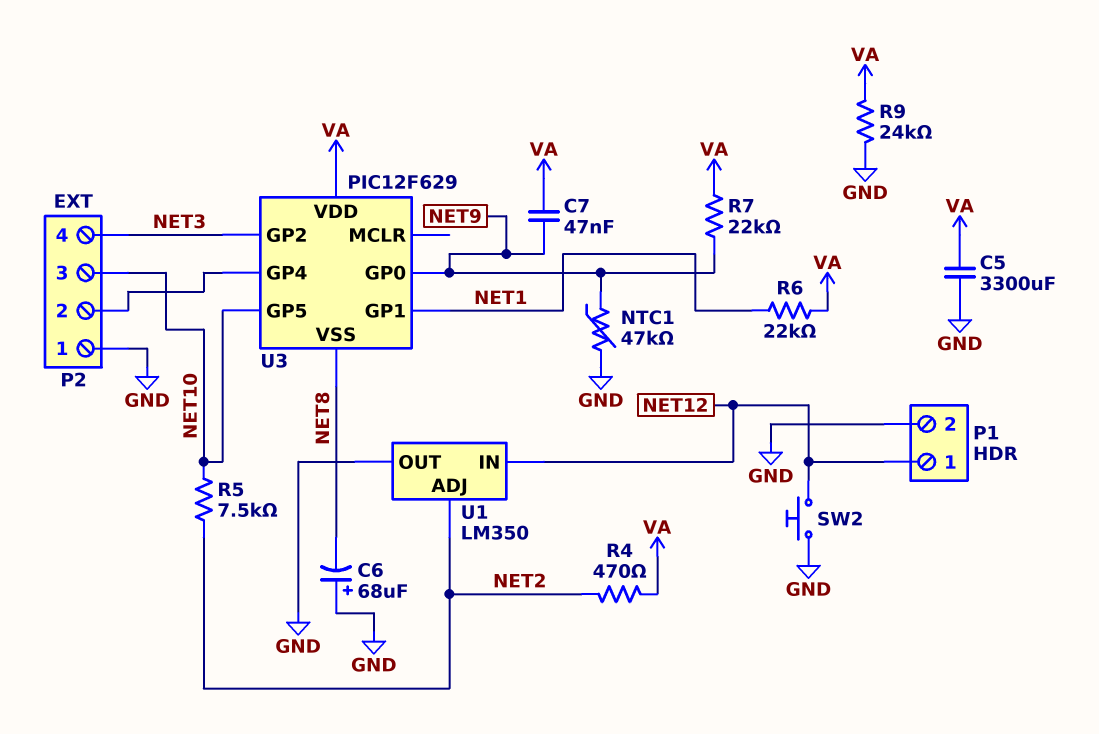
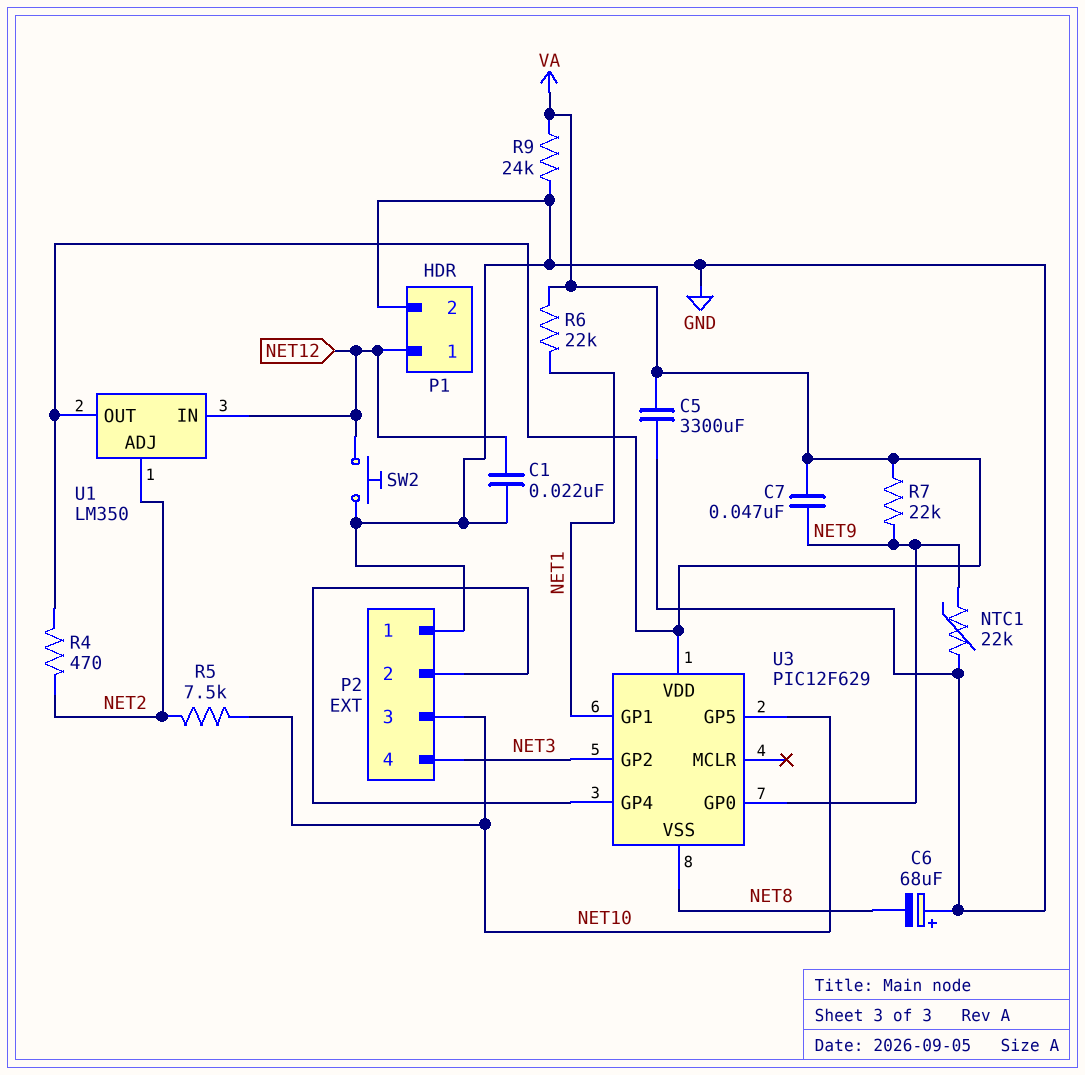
C1: none -> 22nF (GND, NET12)
NTC1: 47k (GND, NET9) -> 22k (GND, NET9)
U1 pin OUT: GND -> VA

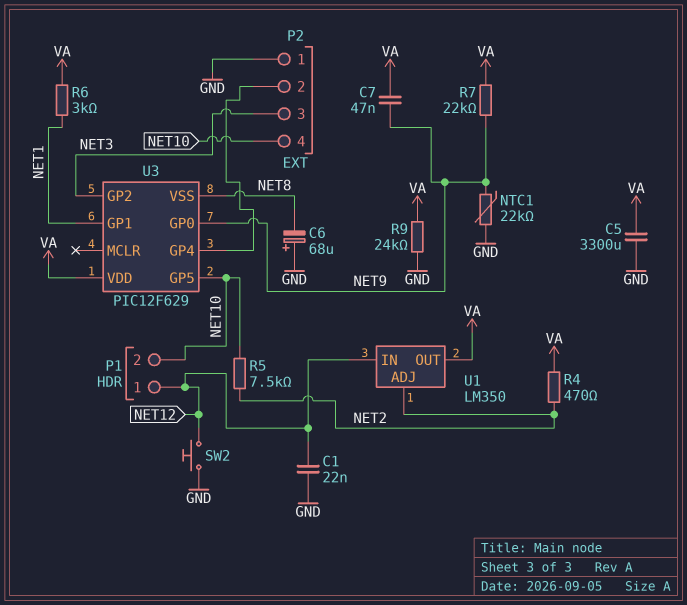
P1 pin 2: GND -> NET10
P2 pin 3: NET10 -> NET3
P2 pin 4: NET3 -> NET10
R6: 22k (NET1, VA) -> 3k (NET1, VA)

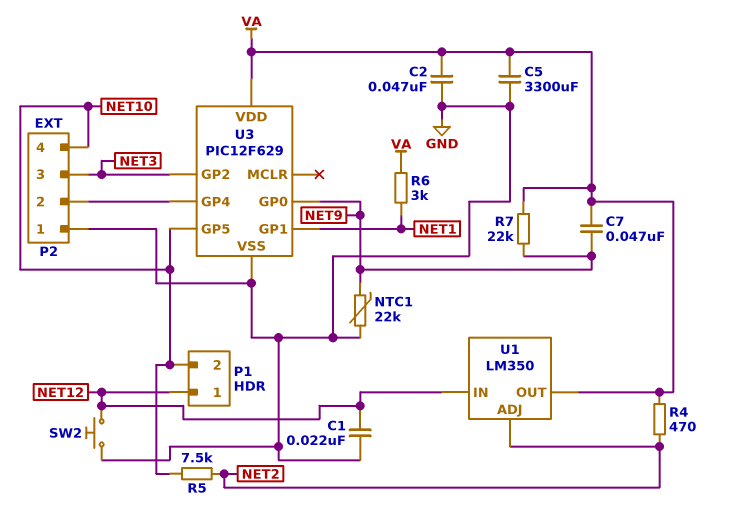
C2: none -> 47nF (GND, VA)
C6: 68uF (plus GND, minus NET8) -> none
R9: 24k (GND, VA) -> none
U3 pin VSS: NET8 -> GND

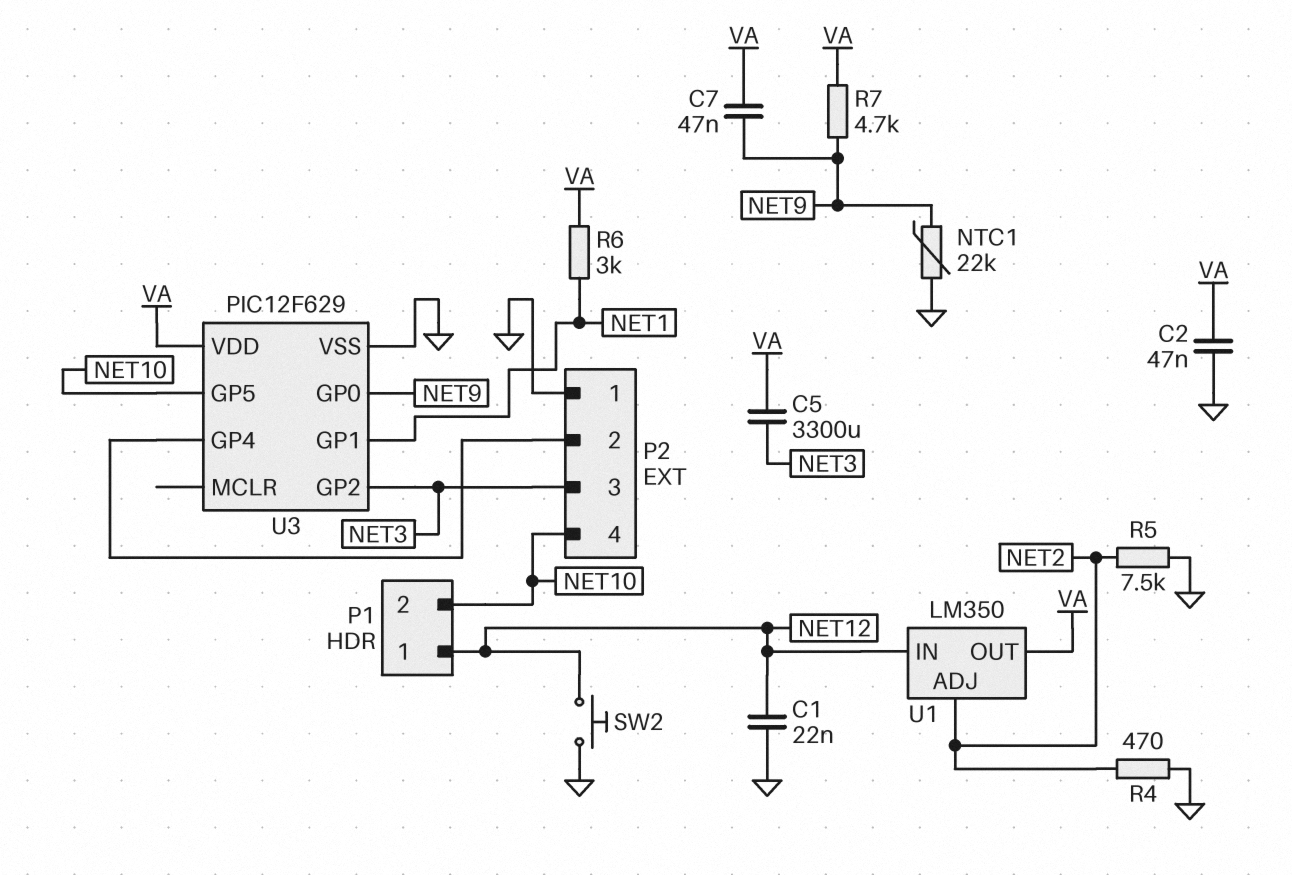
C5: 3300uF (GND, VA) -> 3300uF (NET3, VA)
R4: 470 (NET2, VA) -> 470 (GND, NET2)
R5: 7.5k (NET2, NET10) -> 7.5k (GND, NET2)
R7: 22k (NET9, VA) -> 4.7k (NET9, VA)

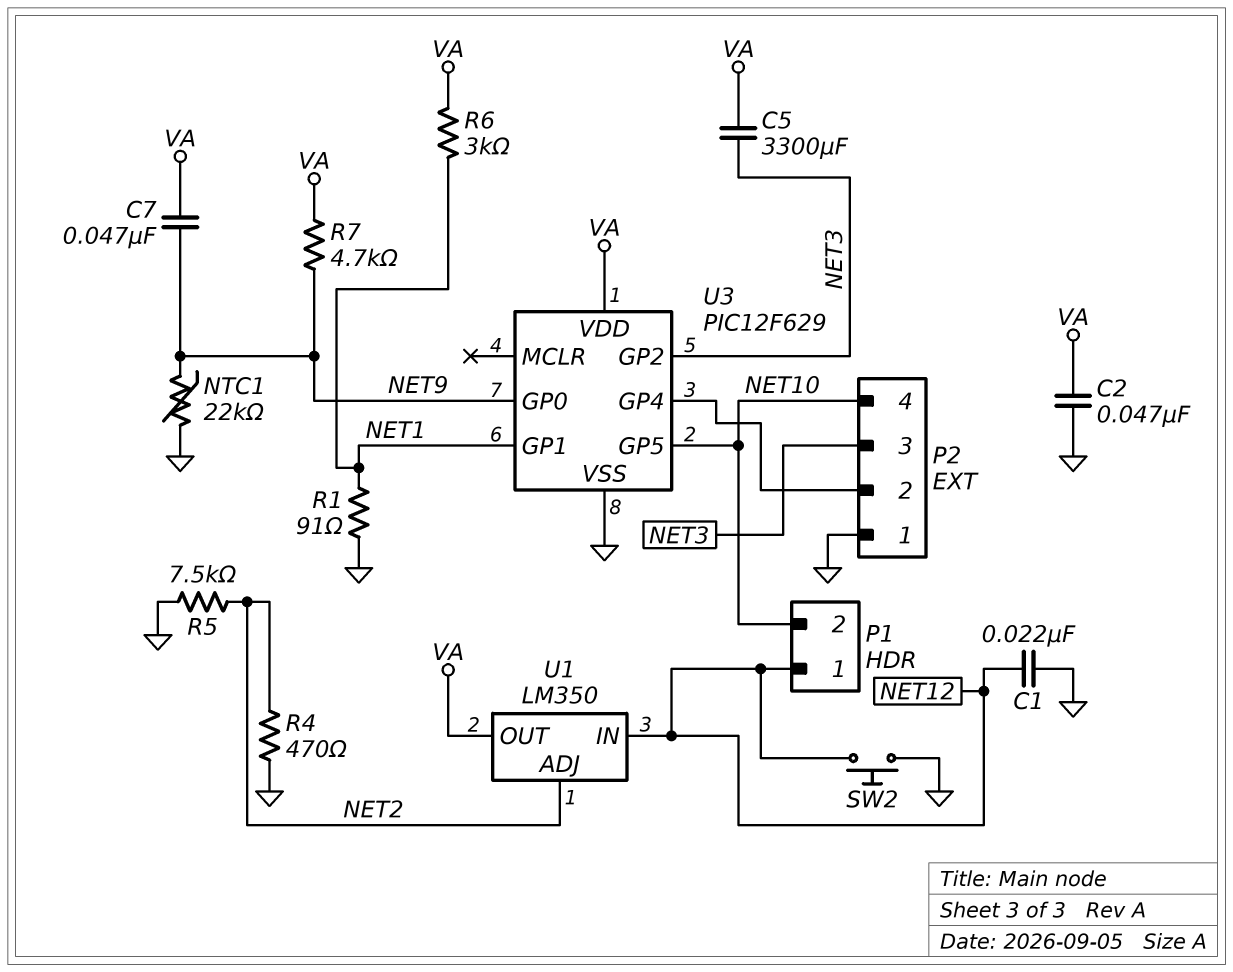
R1: none -> 91 (GND, NET1)

